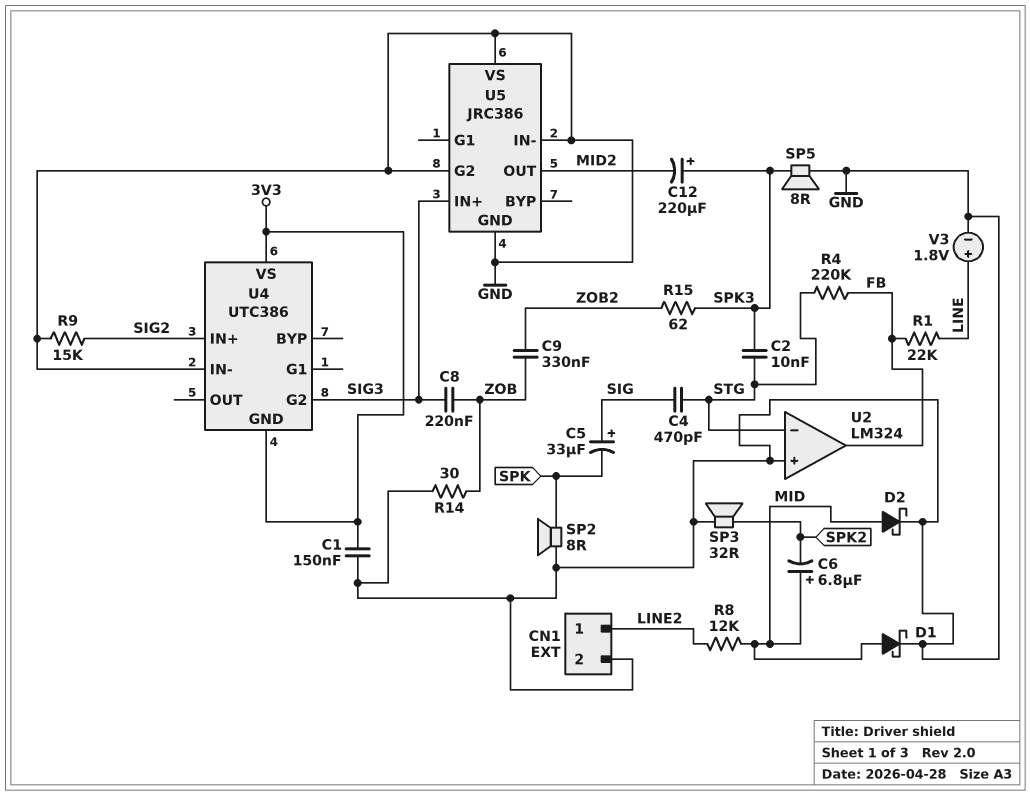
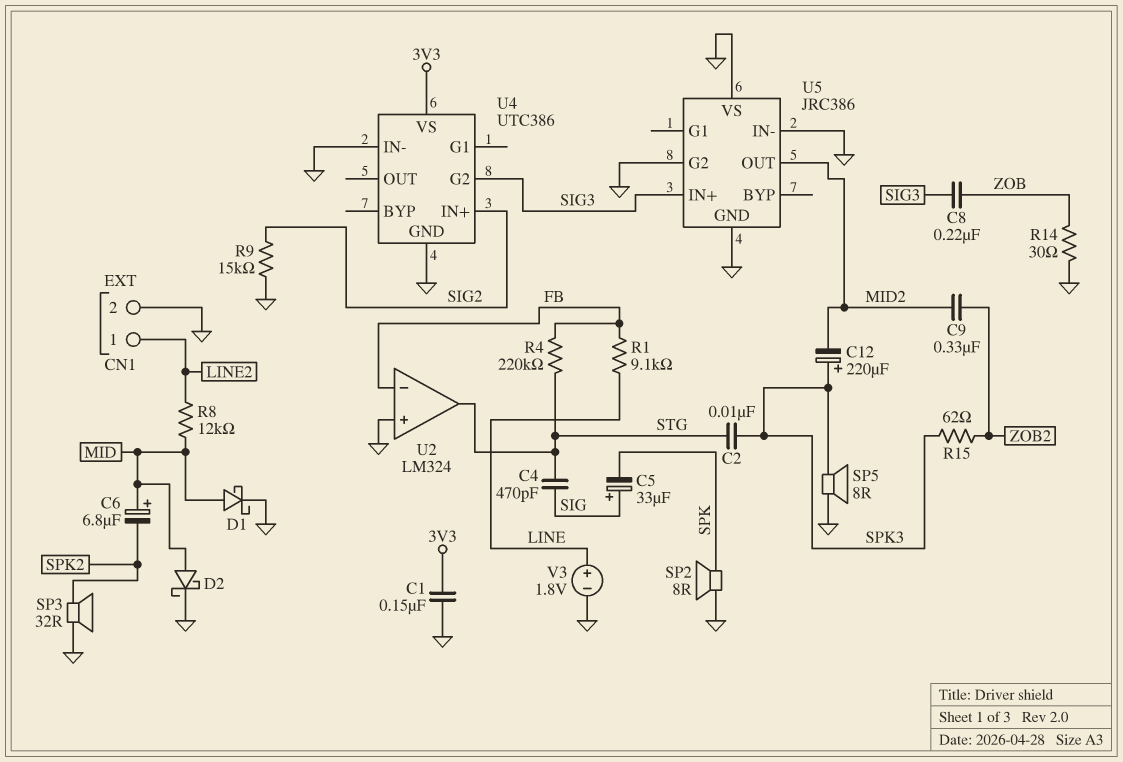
C9: 330nF (ZOB, ZOB2) -> 330nF (MID2, ZOB2)
R1: 22k (FB, LINE) -> 9.1k (FB, LINE)
U2 pin in-: STG -> FB
U2 pin out: FB -> STG
U4 pin GND: 3V3 -> GND

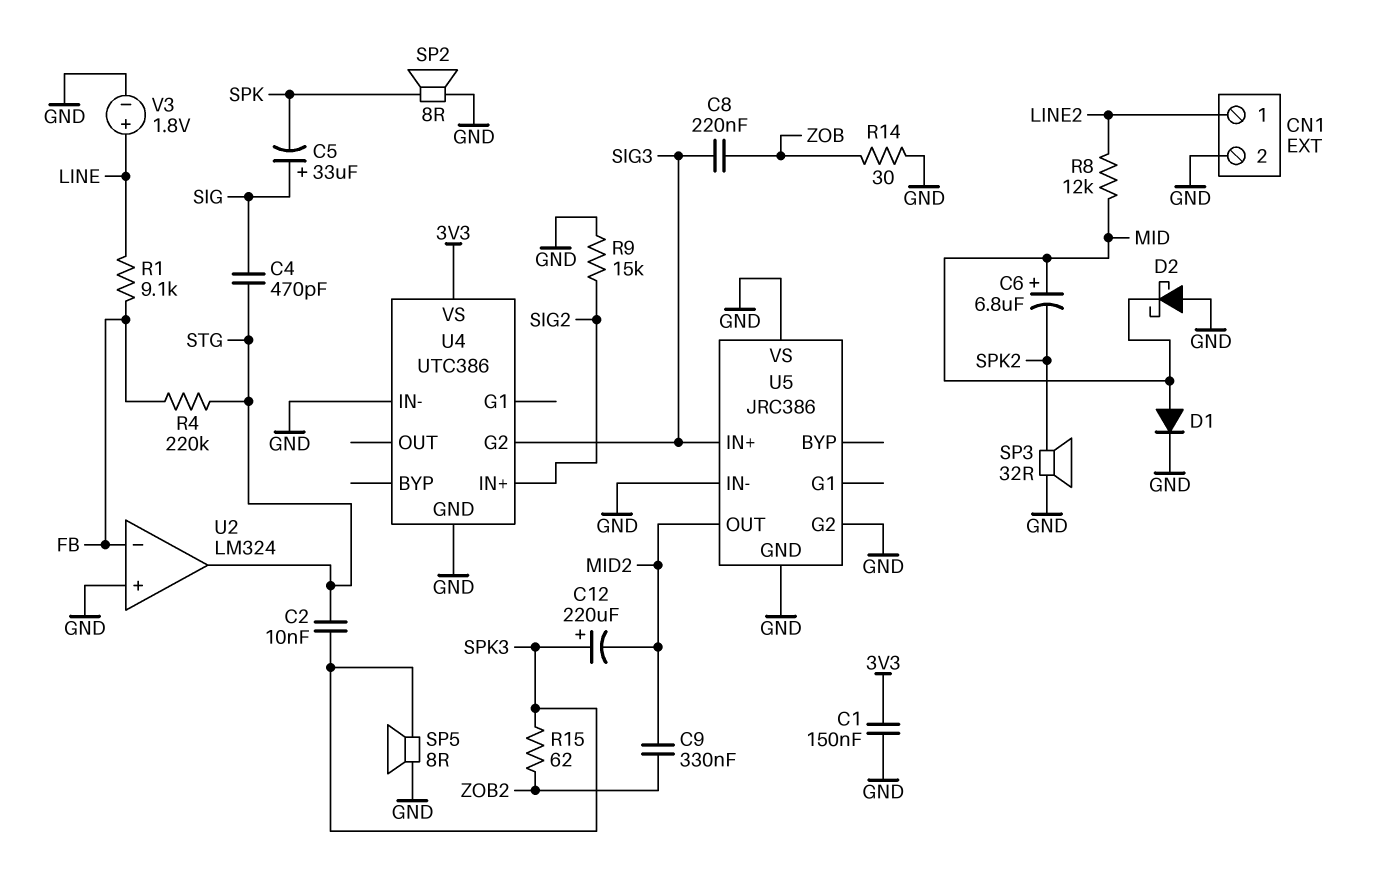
D1: schottky (A MID, K GND) -> diode (A MID, K GND)
D2: schottky (A MID, K GND) -> schottky (A GND, K MID)

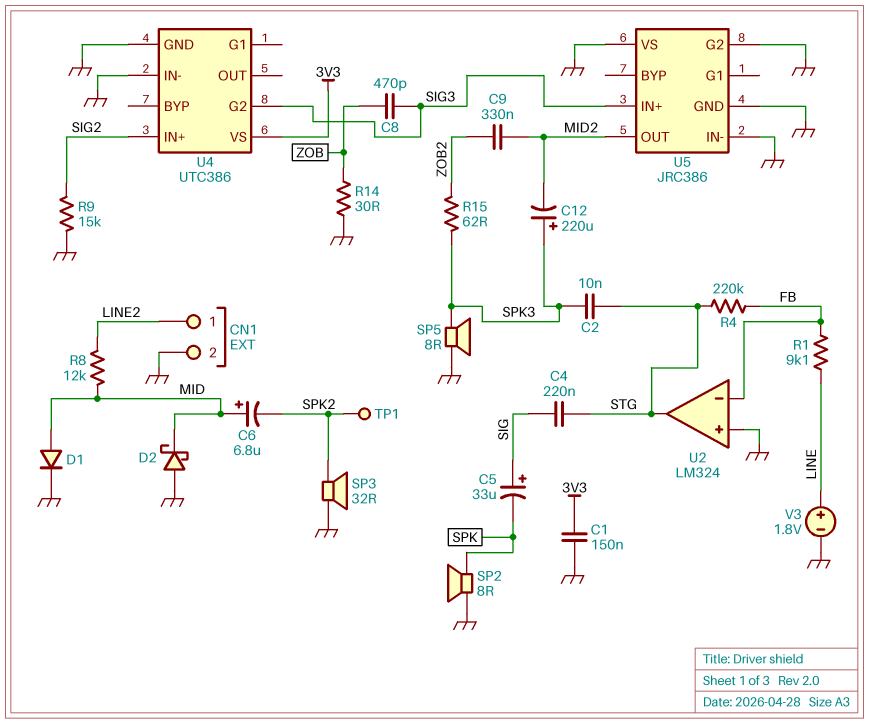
C4: 470pF (SIG, STG) -> 220nF (SIG, STG)
C8: 220nF (SIG3, ZOB) -> 470pF (SIG3, ZOB)
TP1: none -> test point (SPK2)

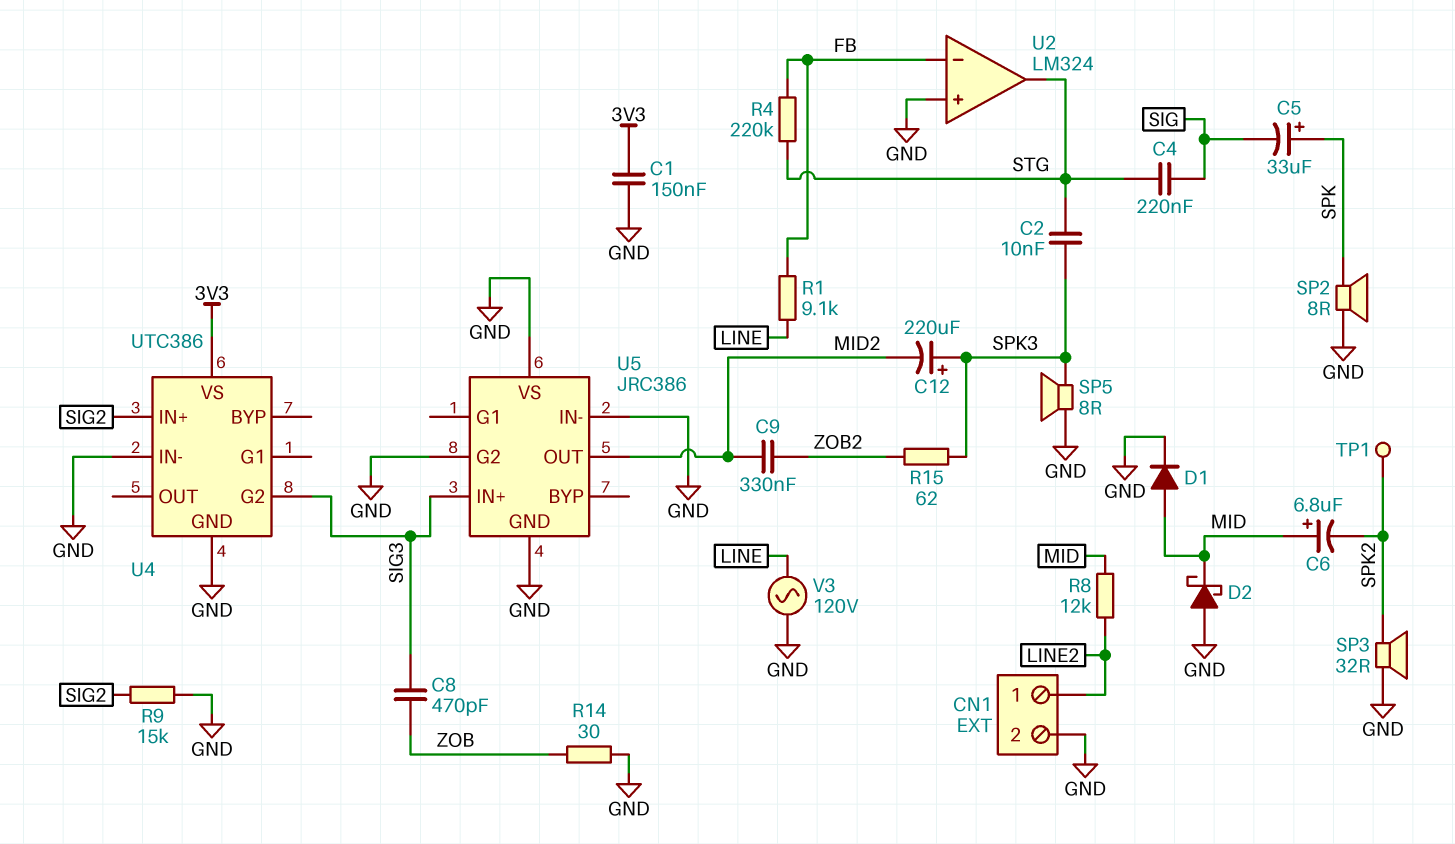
C5: 33uF (plus SIG, minus SPK) -> 33uF (plus SPK, minus SIG)
V3: 1.8V (plus LINE, minus GND) -> AC 120V (GND, LINE)

